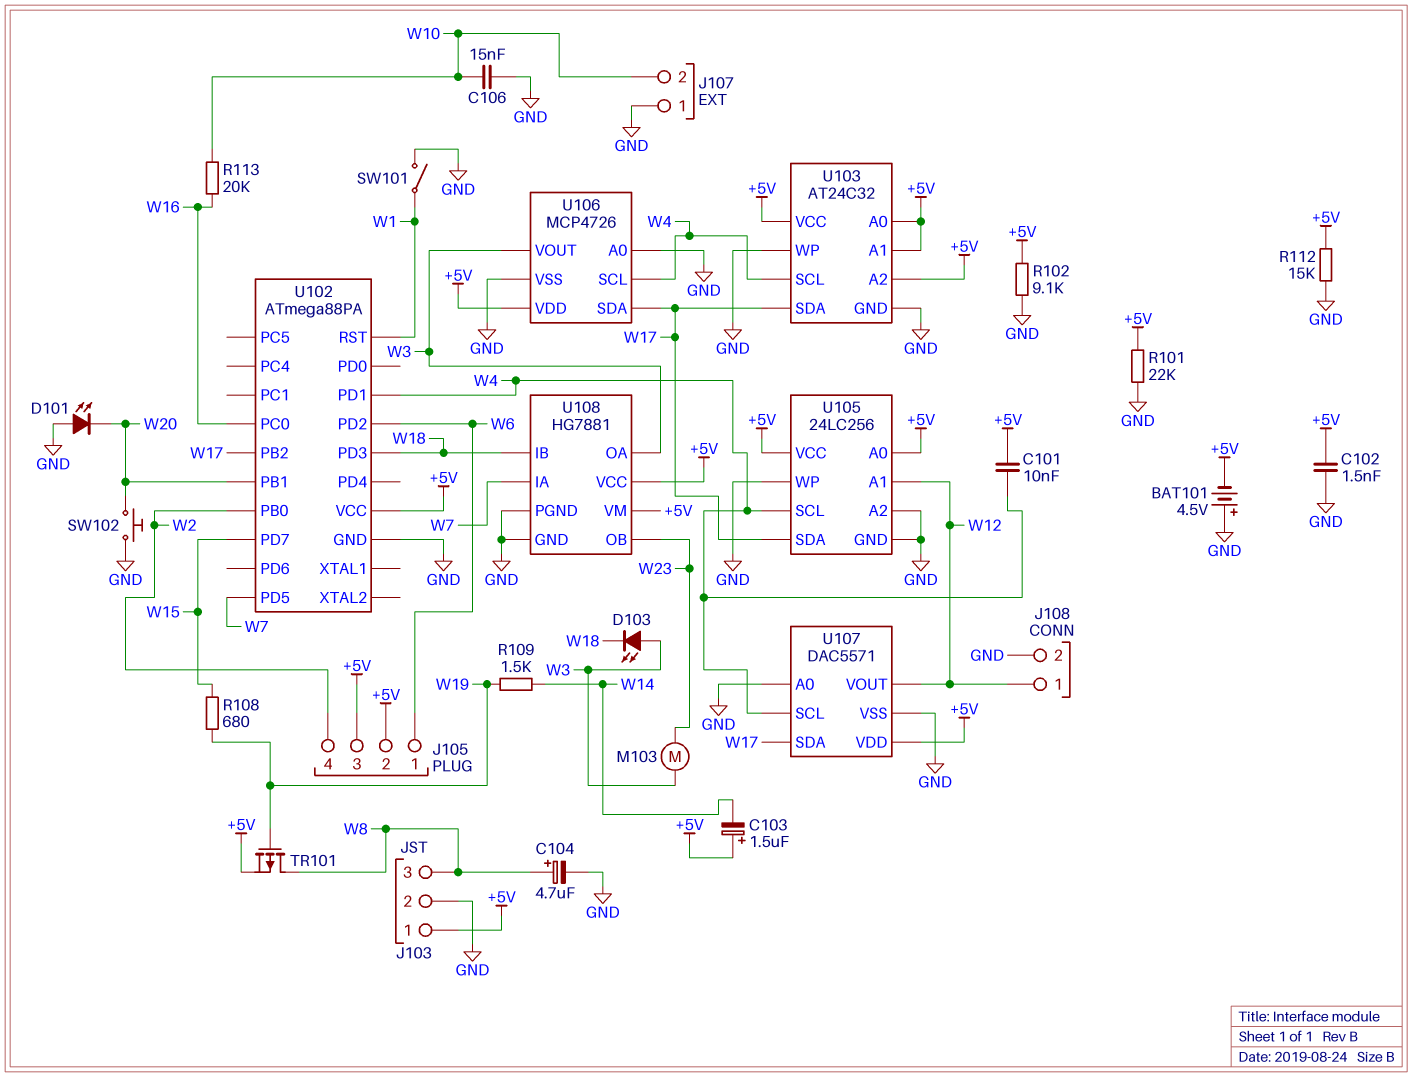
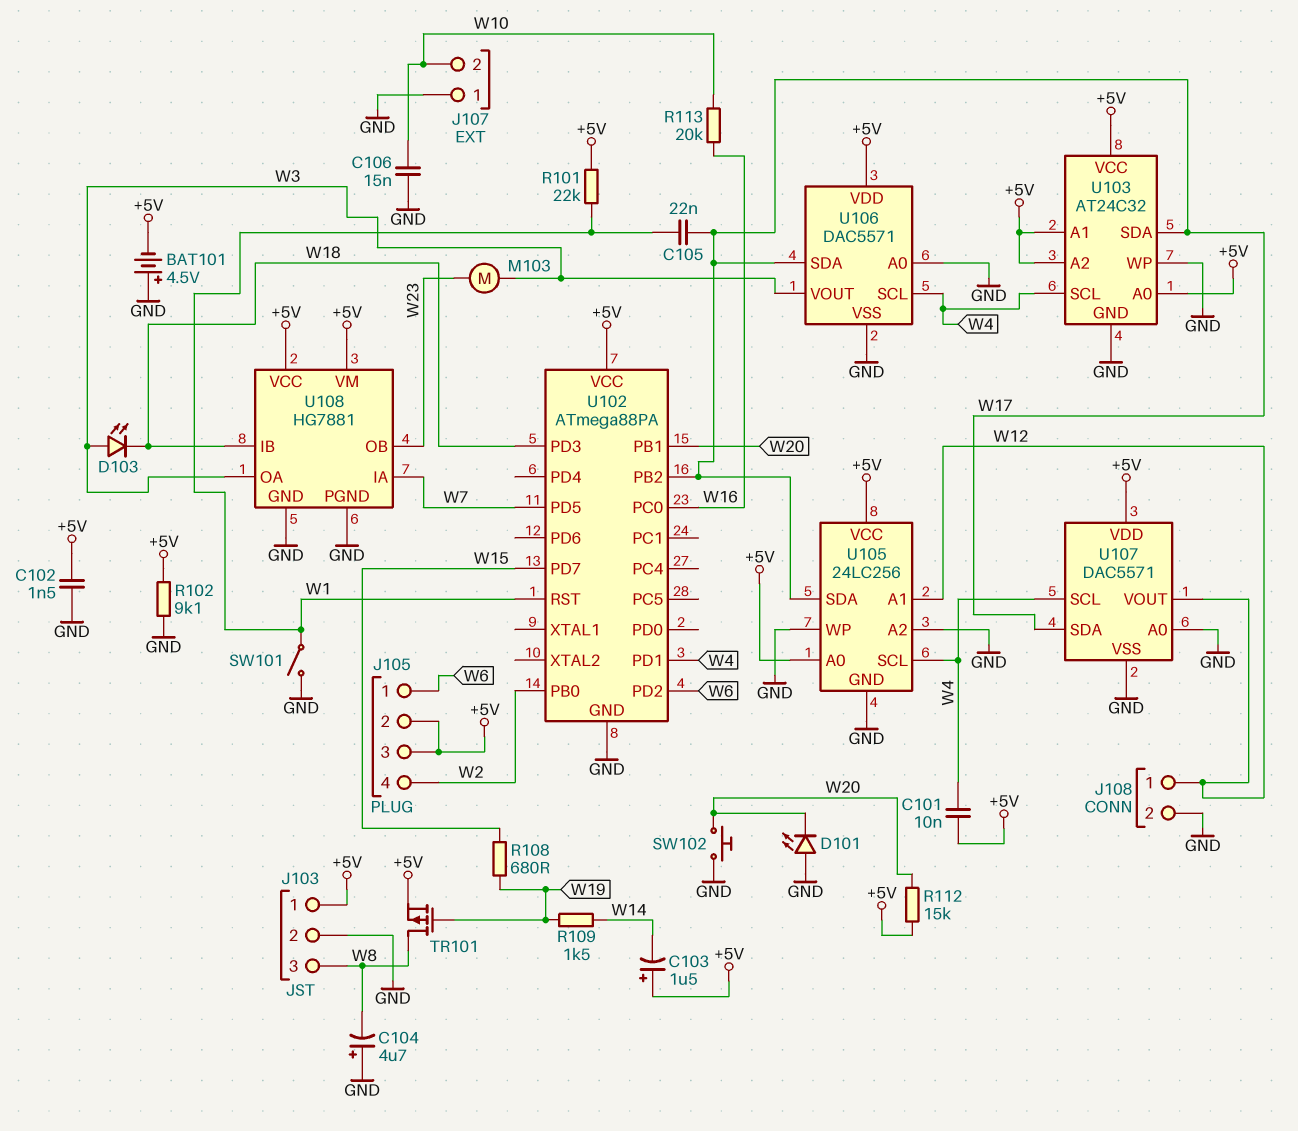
C104: 4.7uF (plus W8, minus GND) -> 4.7uF (plus GND, minus W8)
C105: none -> 22nF (W1, W17)
R101: 22k (+5V, GND) -> 22k (+5V, W1)
R112: 15k (+5V, GND) -> 15k (+5V, W20)
U106: MCP4726 -> DAC5571

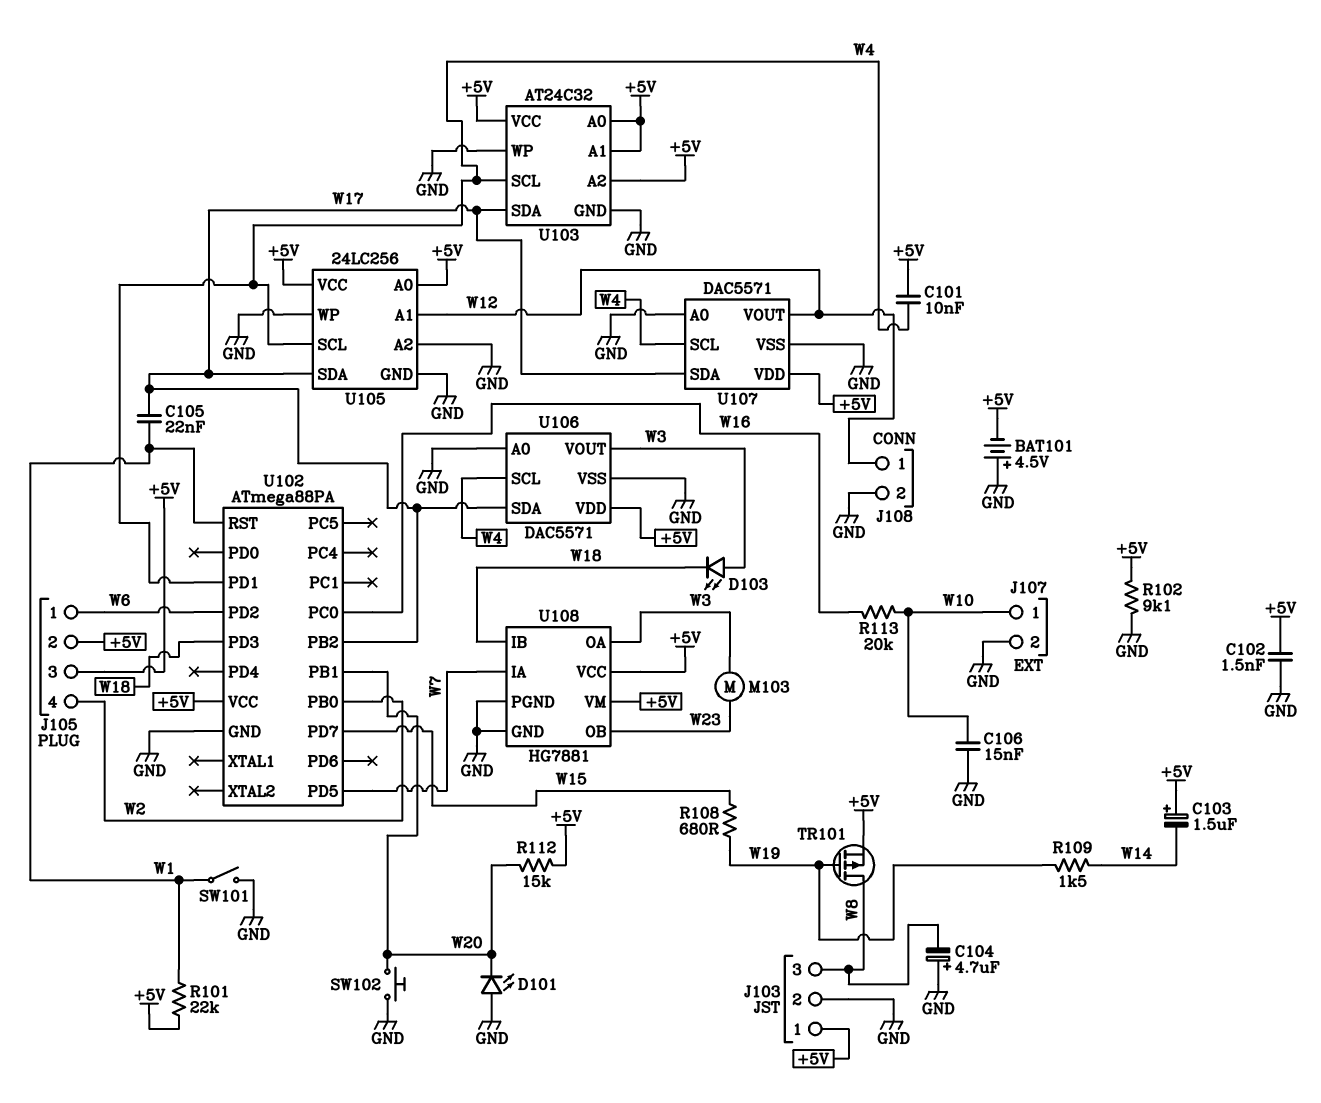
J107 pin 1: GND -> W10
J107 pin 2: W10 -> GND

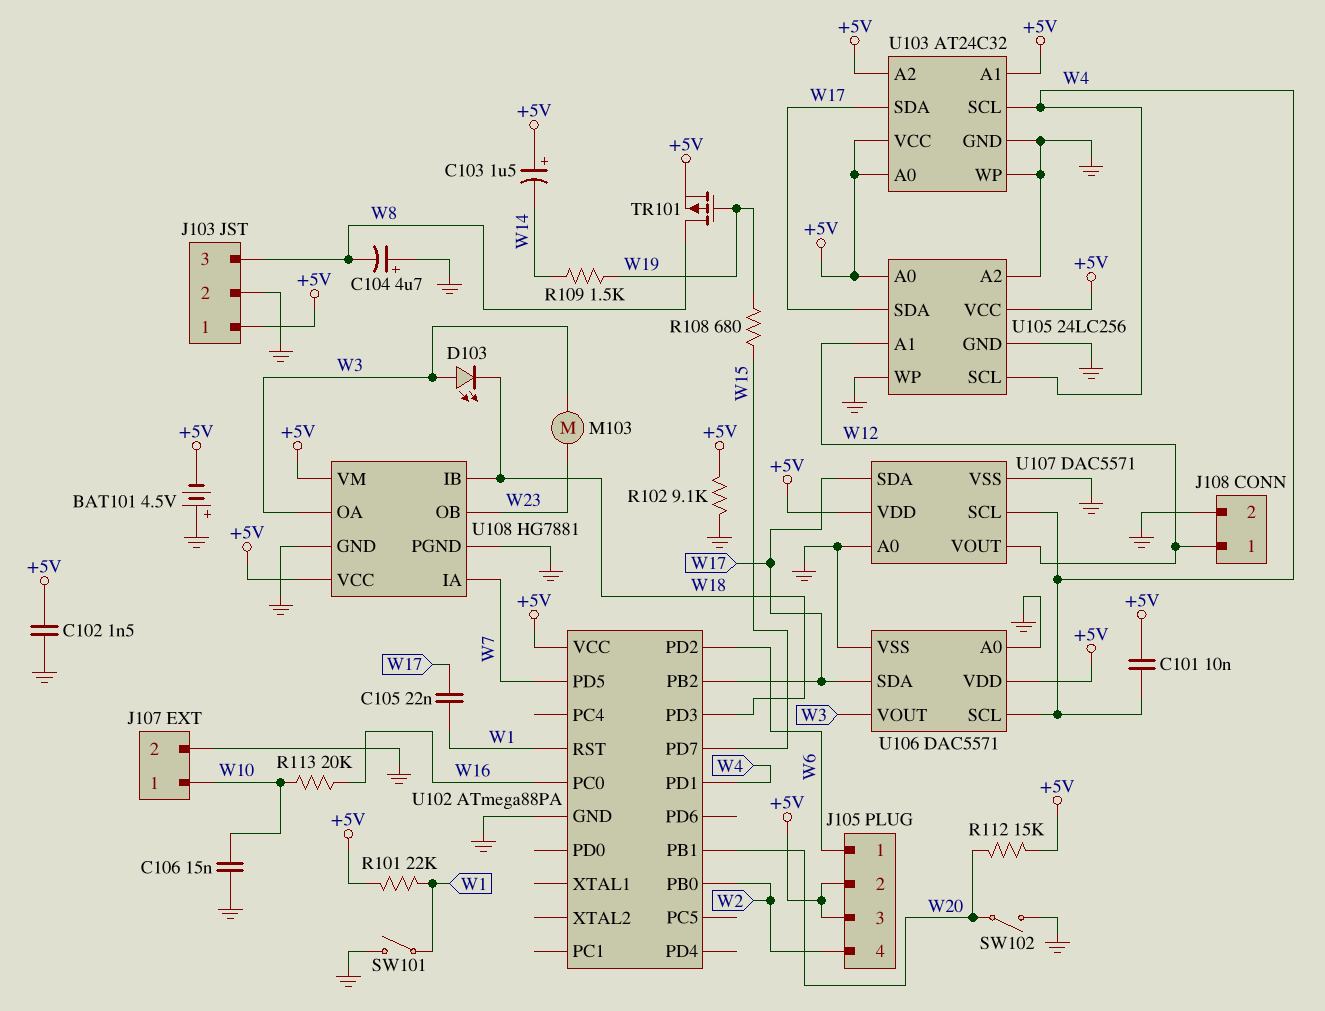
D101: LED (A GND, K W20) -> none
SW102: button (GND, W20) -> switch (GND, W20)

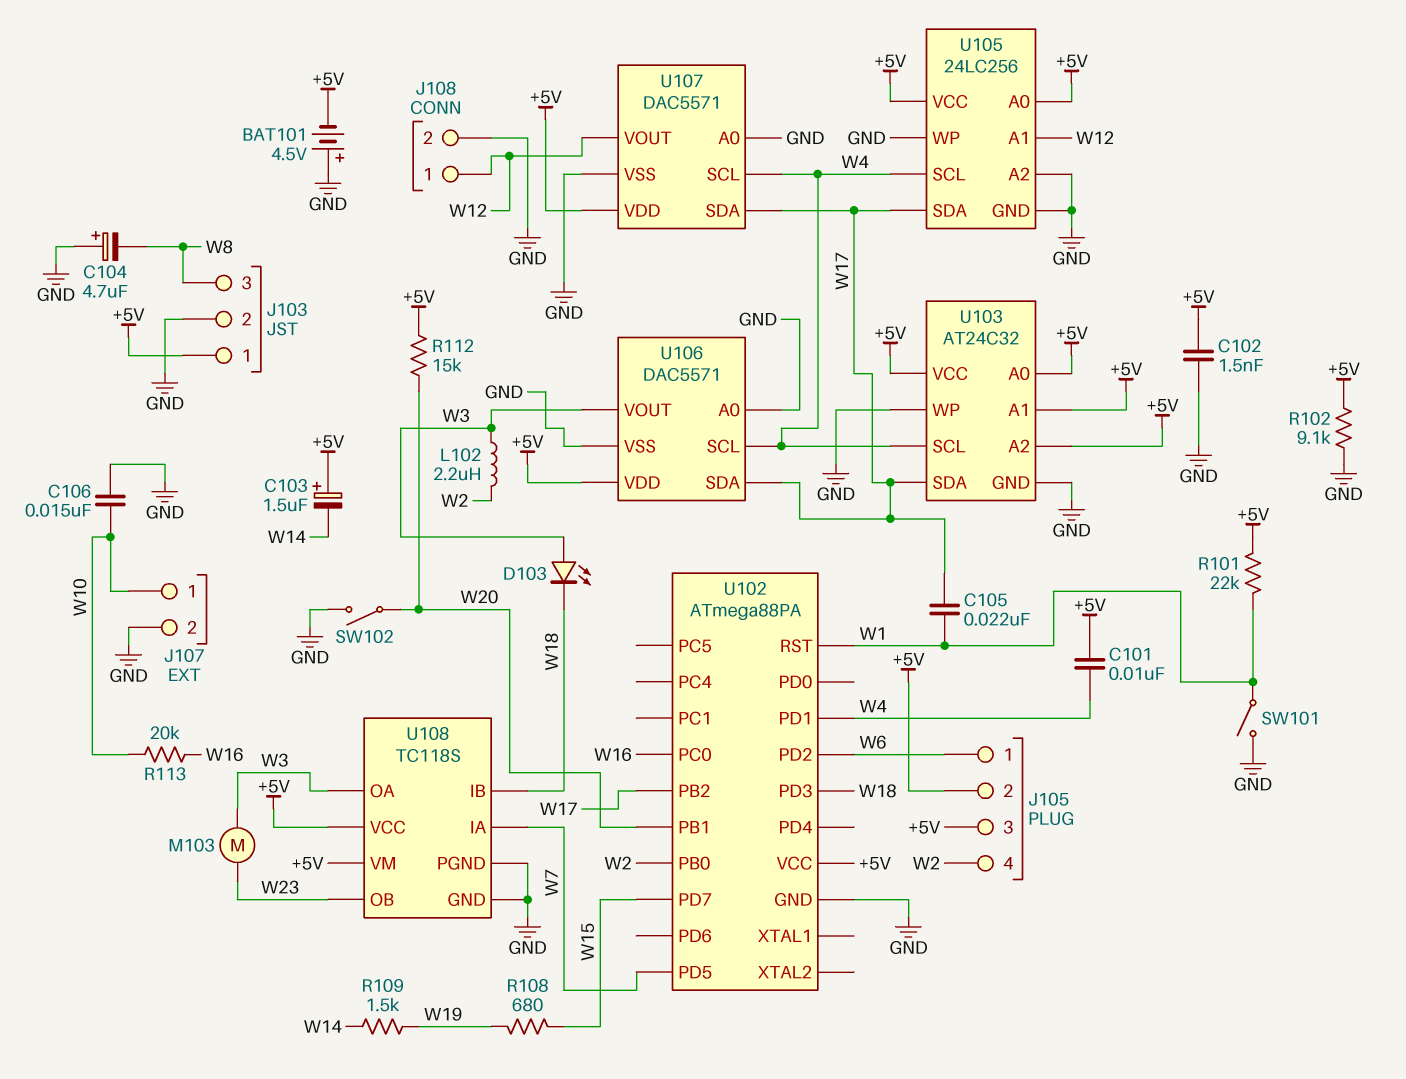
L102: none -> 2.2uH (W2, W3)
TR101: PMOS (G W19, D W8, S +5V) -> none
U108: HG7881 -> TC118S

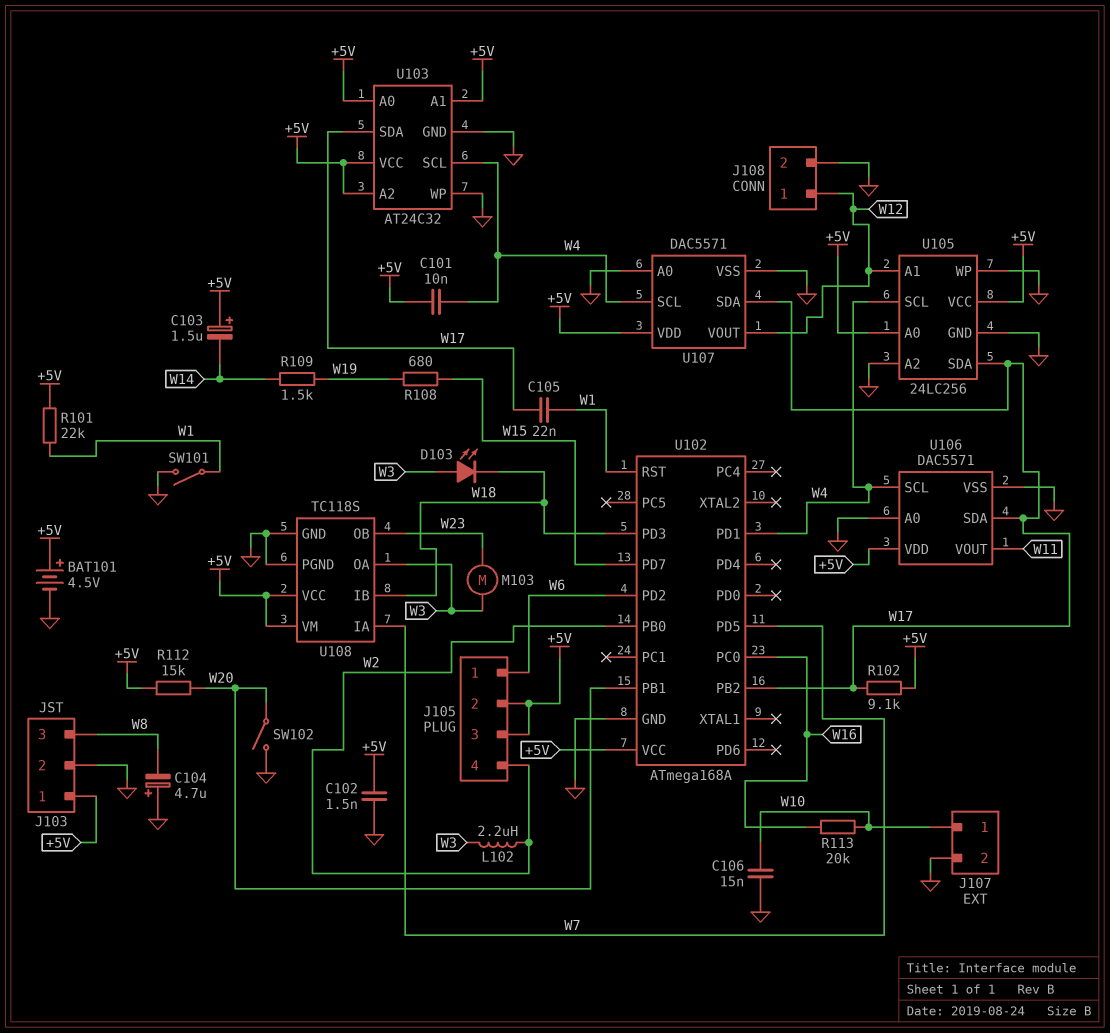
BAT101: 4.5V (plus GND, minus +5V) -> 4.5V (plus +5V, minus GND)
R102: 9.1k (+5V, GND) -> 9.1k (+5V, W17)
U102: ATmega88PA -> ATmega168A
U106 pin VOUT: W3 -> W11

